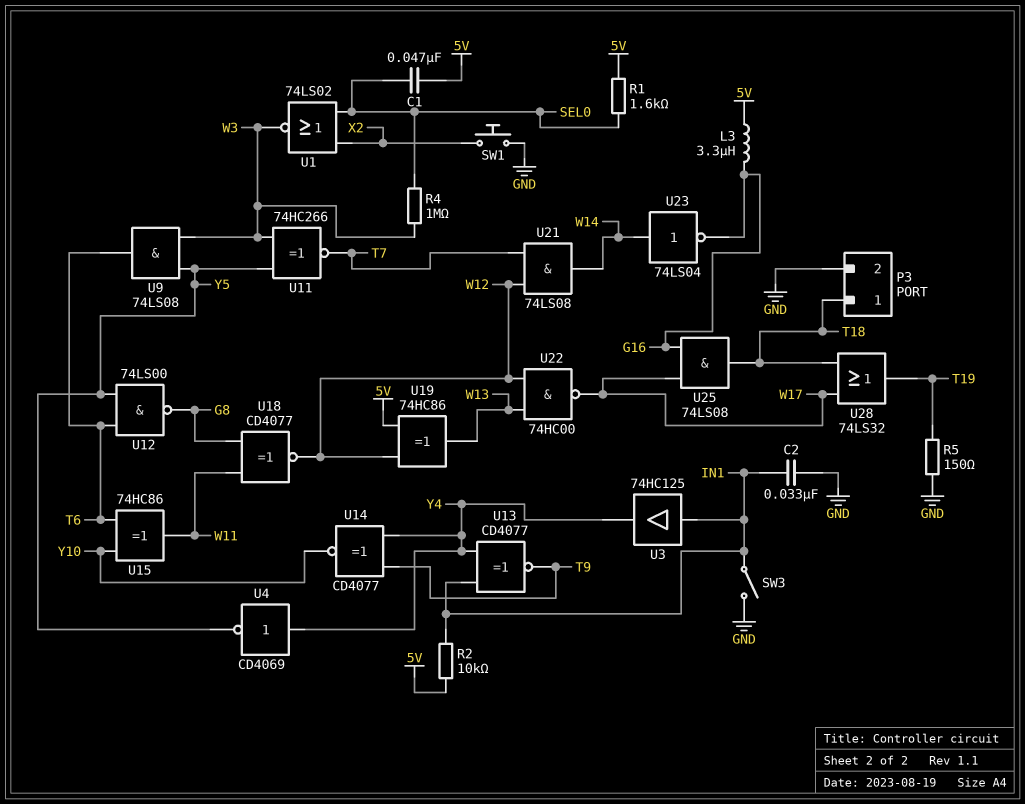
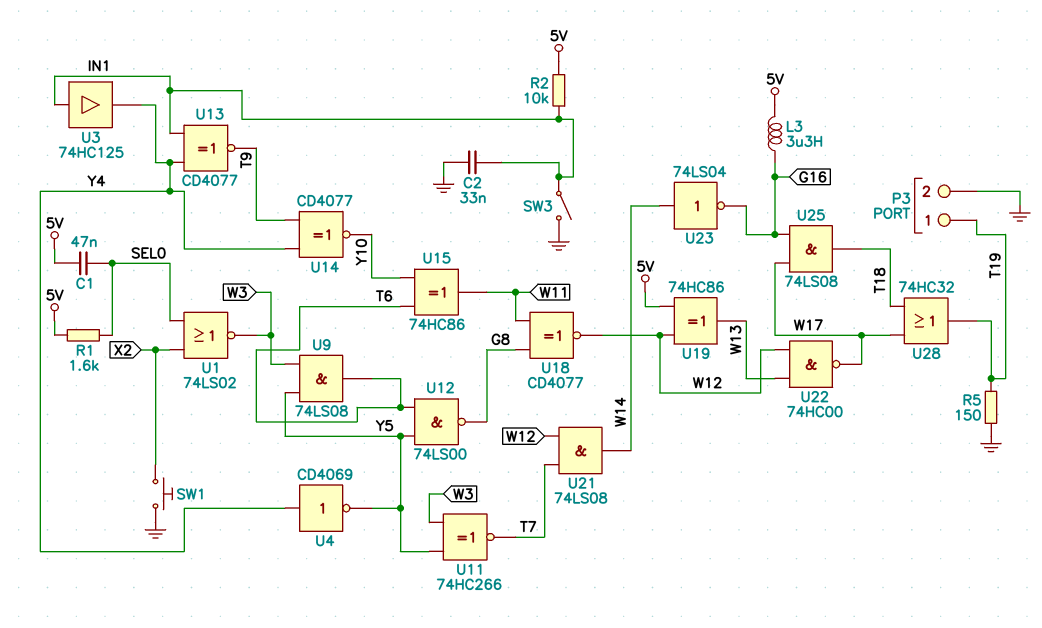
P3 pin 1: T18 -> T19
R4: 1M (SEL0, W3) -> none
U28: OR 74LS32 (in T18, in W17, out T19) -> OR 74HC32 (in T18, in W17, out T19)

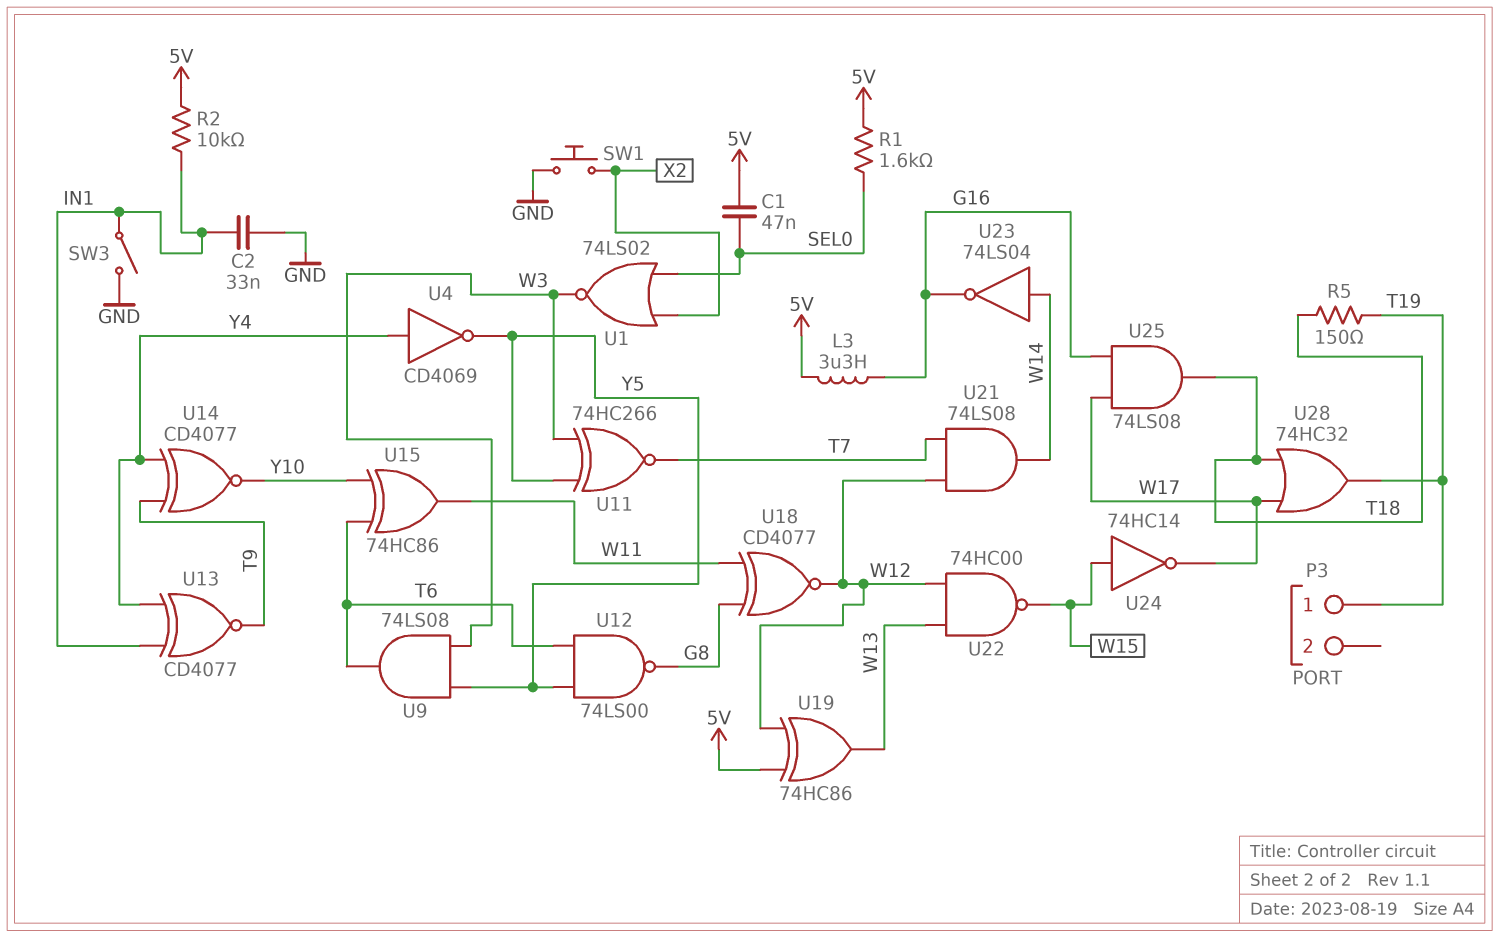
P3 pin 2: GND -> none
R5: 150 (GND, T19) -> 150 (T18, T19)
U3: buffer 74HC125 (in IN1, out Y4) -> none
U22: NAND 74HC00 (in W12, in W13, out W17) -> NAND 74HC00 (in W12, in W13, out W15)
U24: none -> NOT 74HC14 (in W15, out W17)

